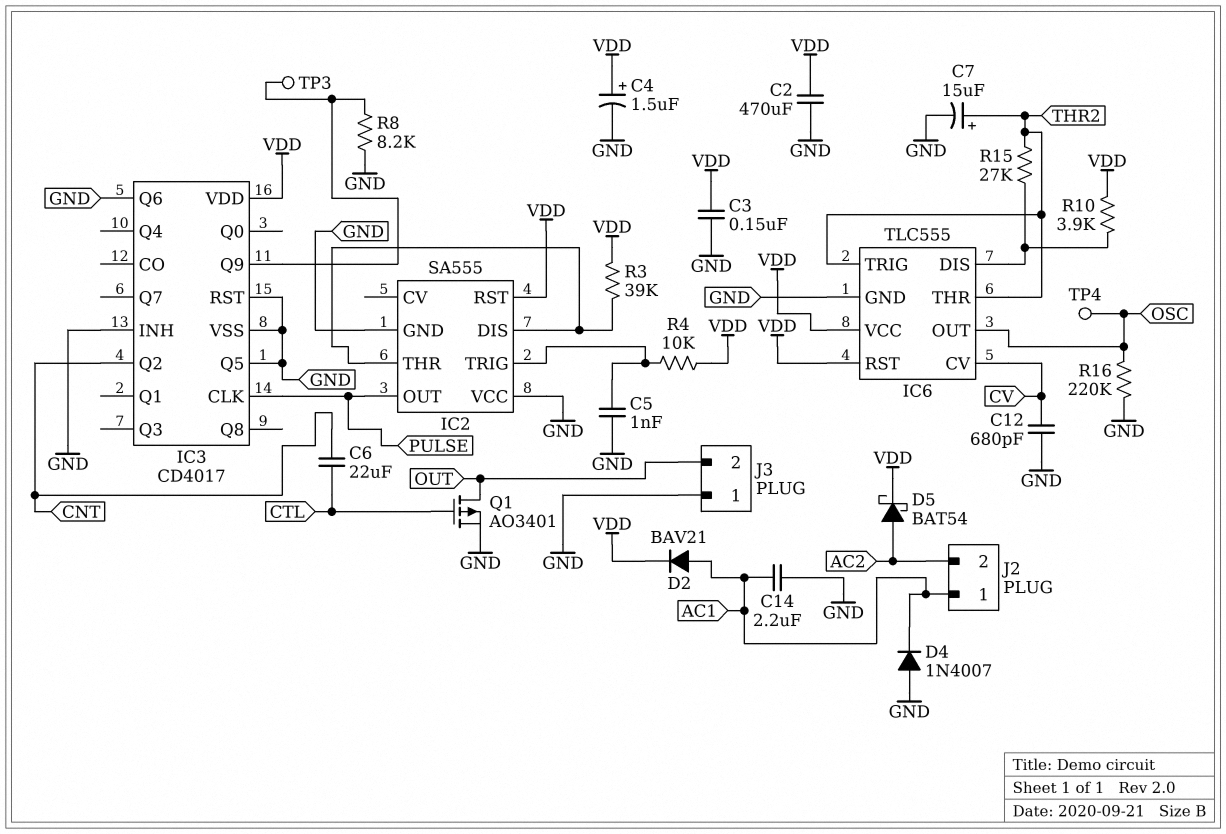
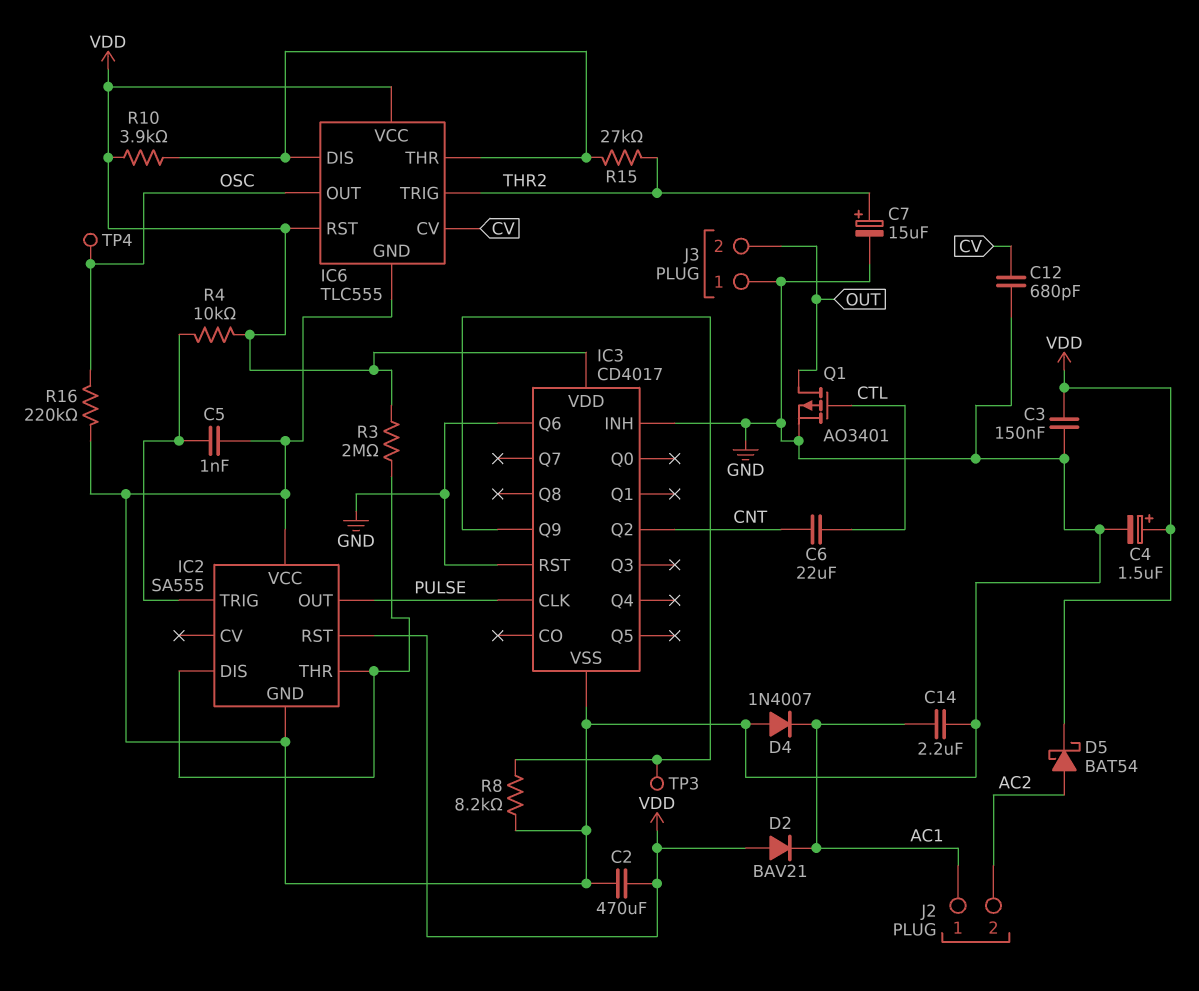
D2: diode BAV21 (A AC1, K VDD) -> diode BAV21 (A VDD, K AC1)
IC3 pin Q5: GND -> none
IC6 pin THR: THR2 -> IC6/DIS
R3: 39k (IC2/DIS, VDD) -> 2M (IC2/DIS, VDD)

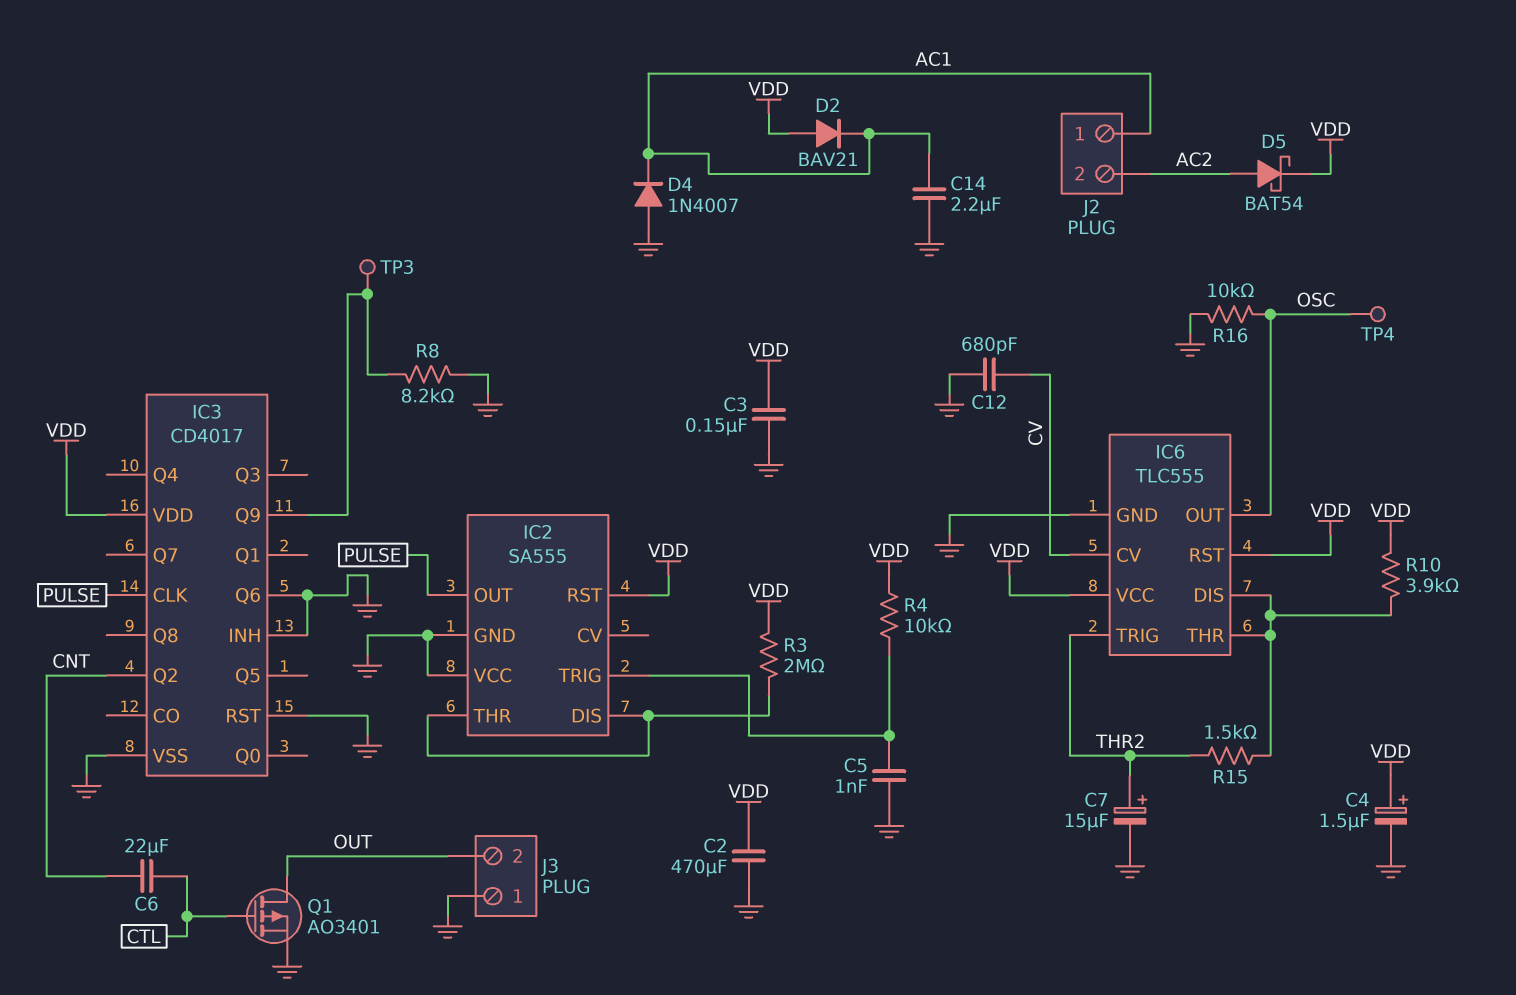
R15: 27k (IC6/DIS, THR2) -> 1.5k (IC6/DIS, THR2)
R16: 220k (GND, OSC) -> 10k (GND, OSC)

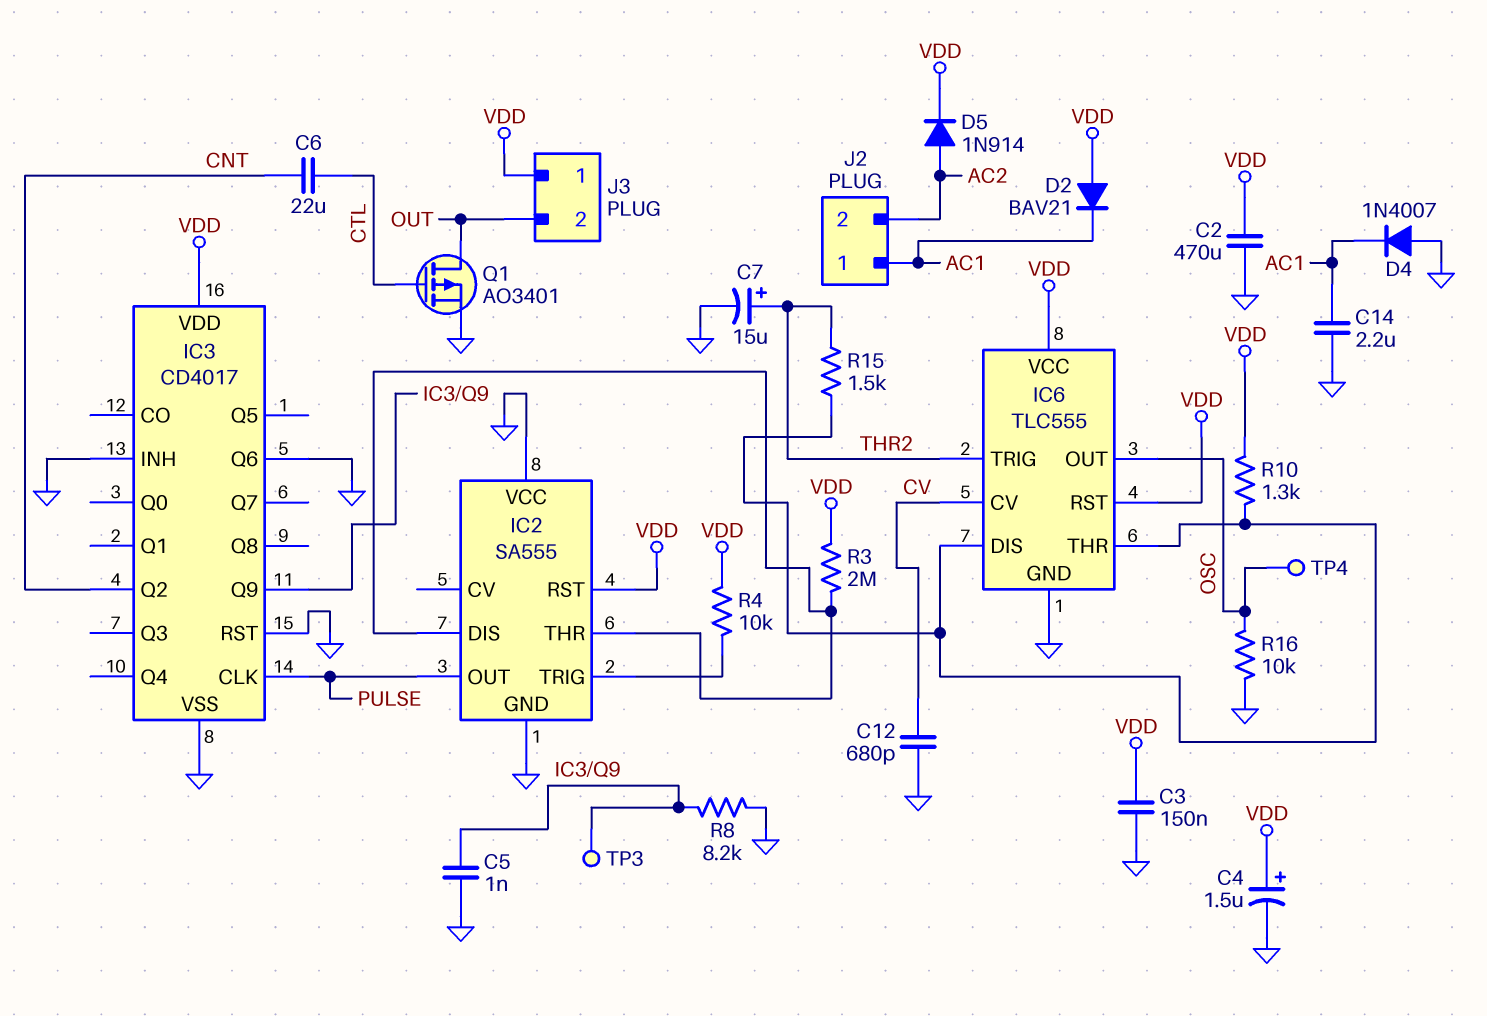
C5: 1nF (GND, IC2/TRIG) -> 1nF (GND, IC3/Q9)
D5: schottky BAT54 (A AC2, K VDD) -> diode 1N914 (A AC2, K VDD)
J3 pin 1: GND -> VDD
R10: 3.9k (IC6/DIS, VDD) -> 1.3k (IC6/DIS, VDD)

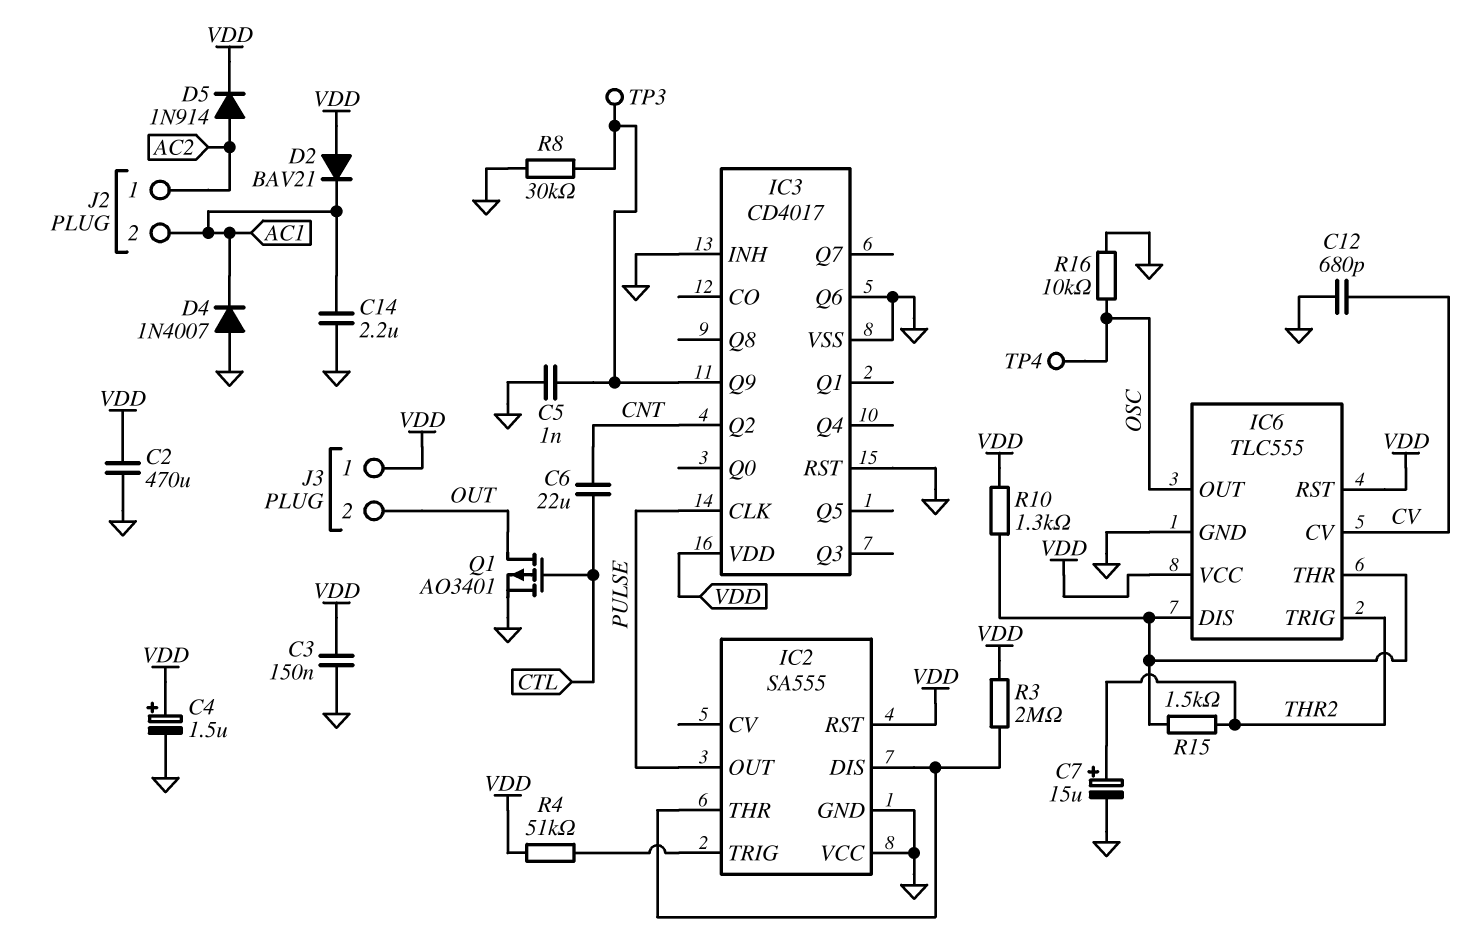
J2 pin 1: AC1 -> AC2
J2 pin 2: AC2 -> AC1
R4: 10k (IC2/TRIG, VDD) -> 51k (IC2/TRIG, VDD)
R8: 8.2k (GND, IC3/Q9) -> 30k (GND, IC3/Q9)

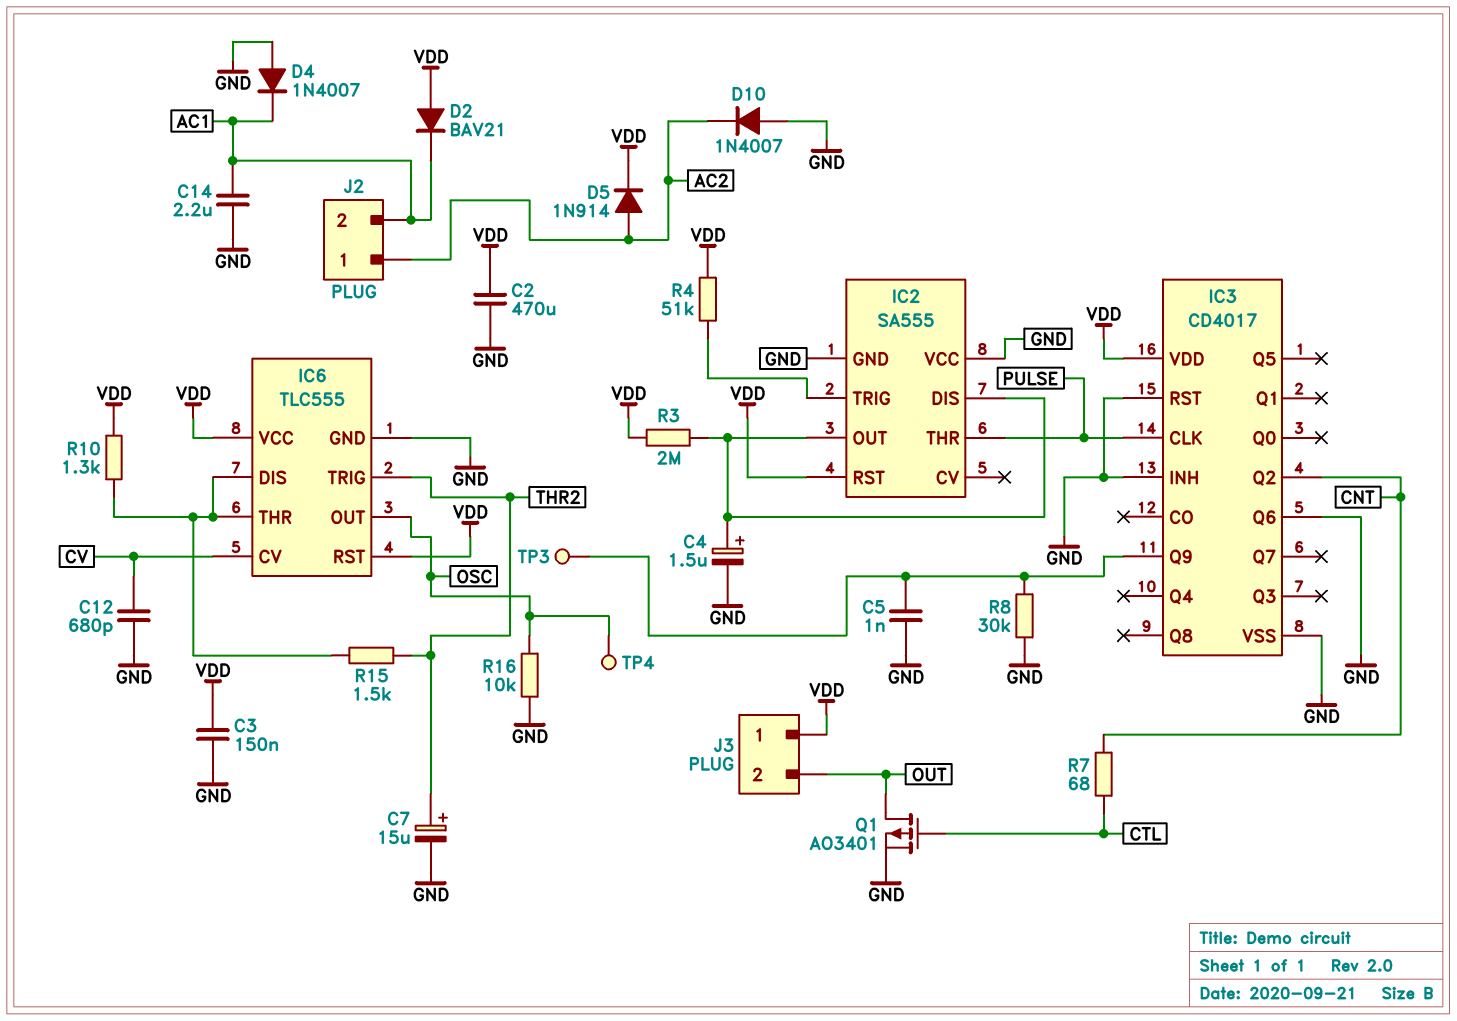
C4: 1.5uF (plus VDD, minus GND) -> 1.5uF (plus IC2/DIS, minus GND)
C6: 22uF (CNT, CTL) -> none
D10: none -> diode 1N4007 (A GND, K AC2)
IC2 pin OUT: PULSE -> IC2/DIS
IC2 pin THR: IC2/DIS -> PULSE
R7: none -> 68 (CNT, CTL)

